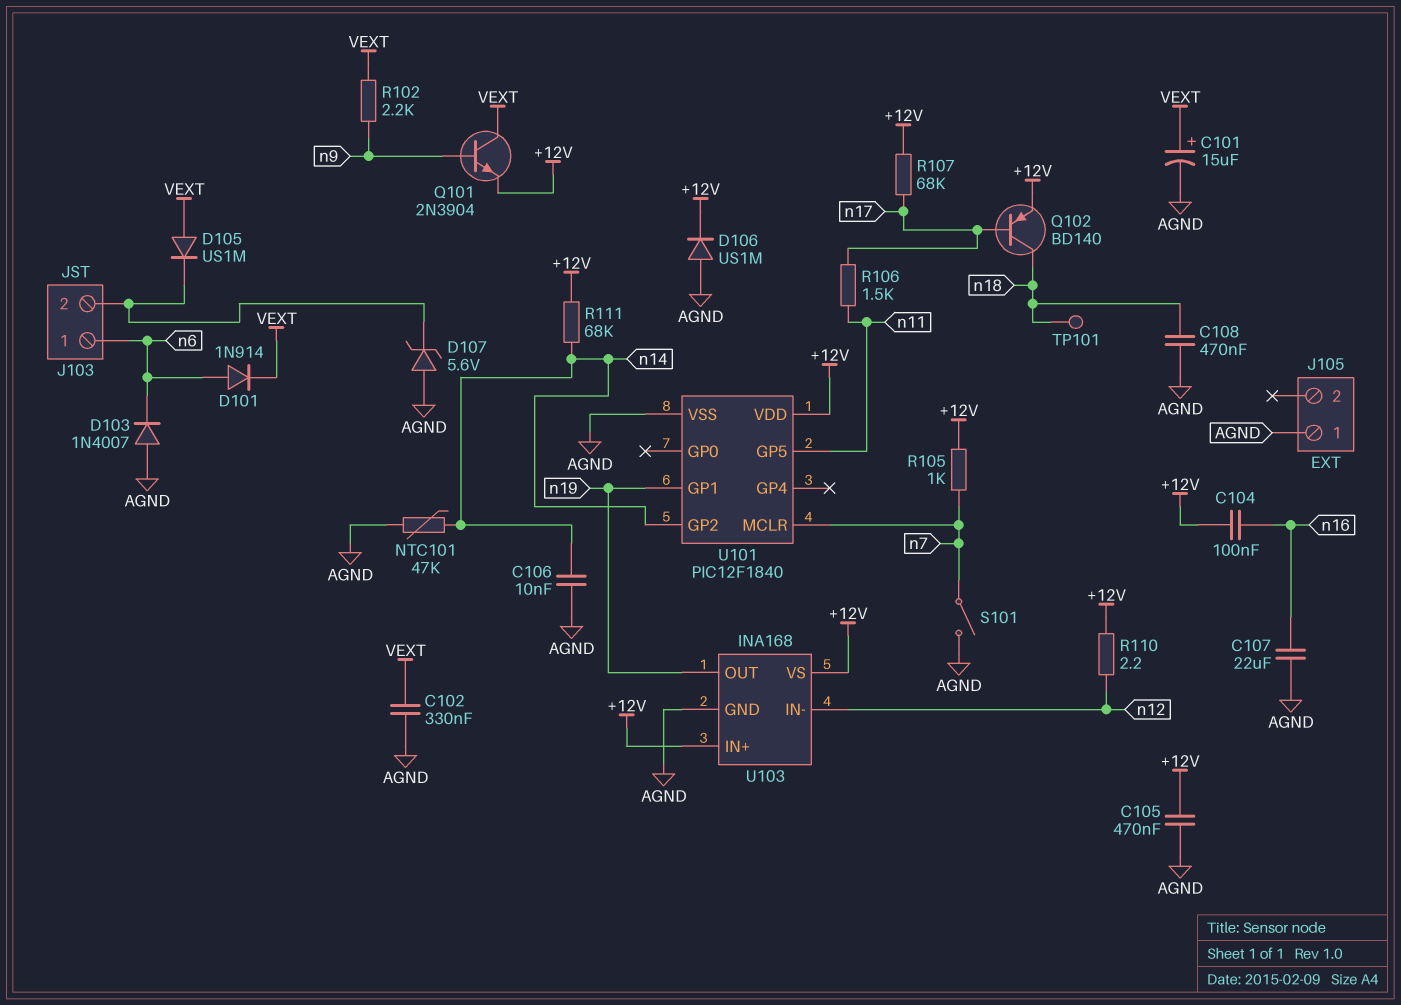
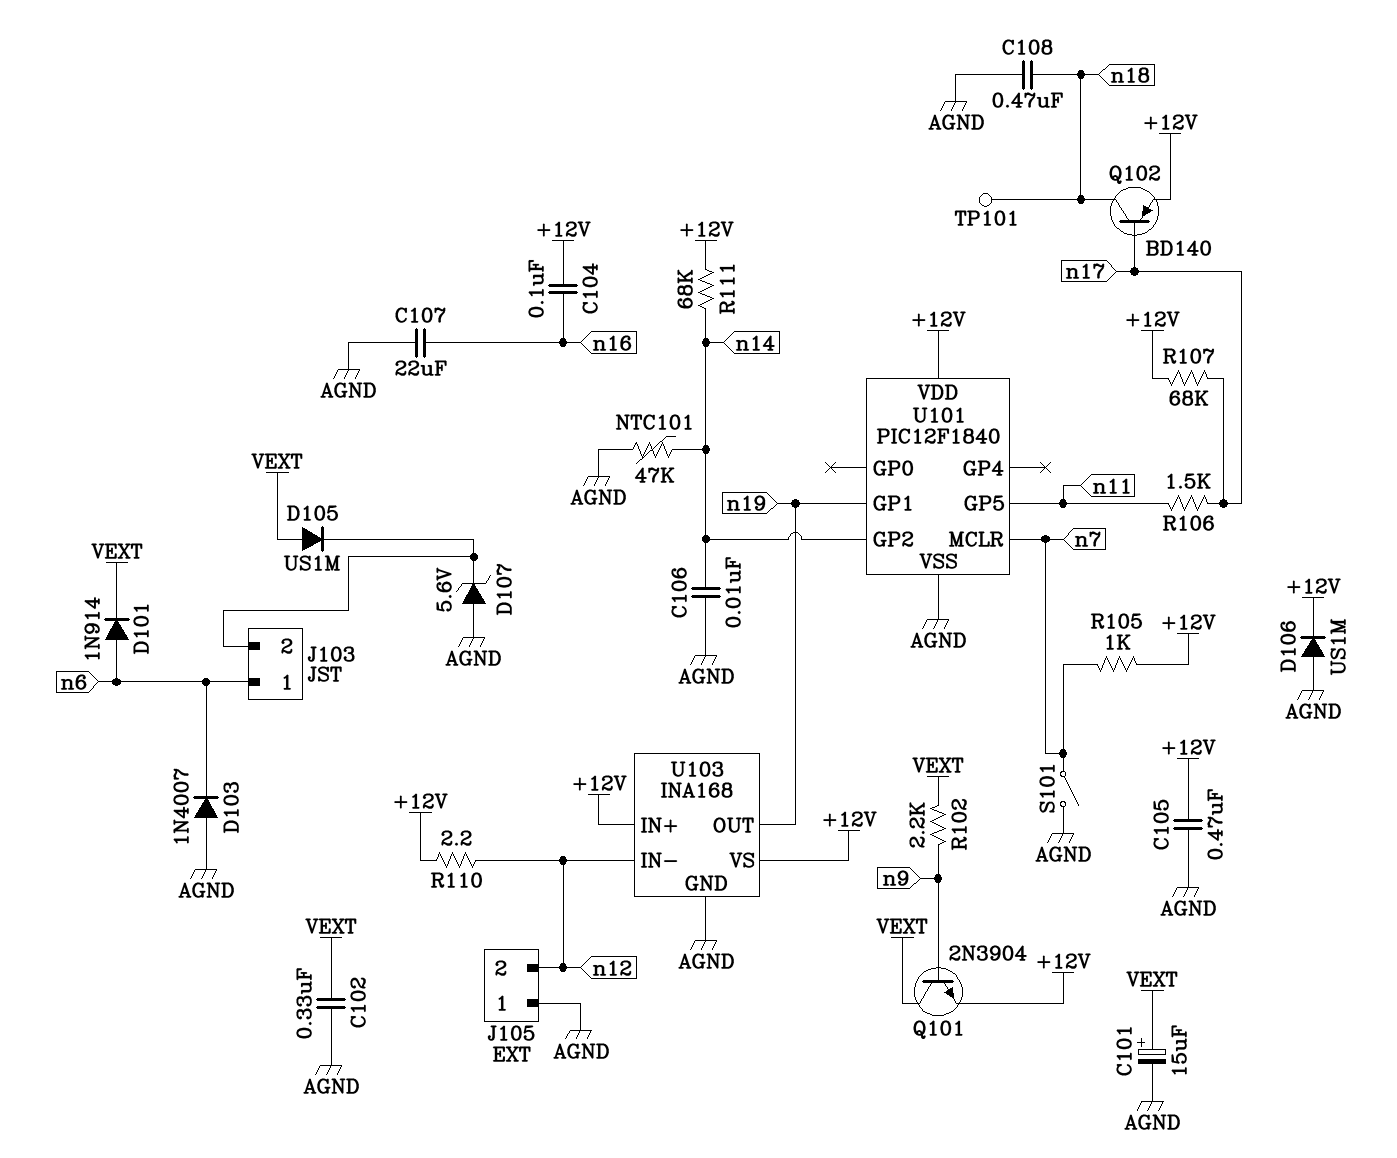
J105 pin 2: none -> n12

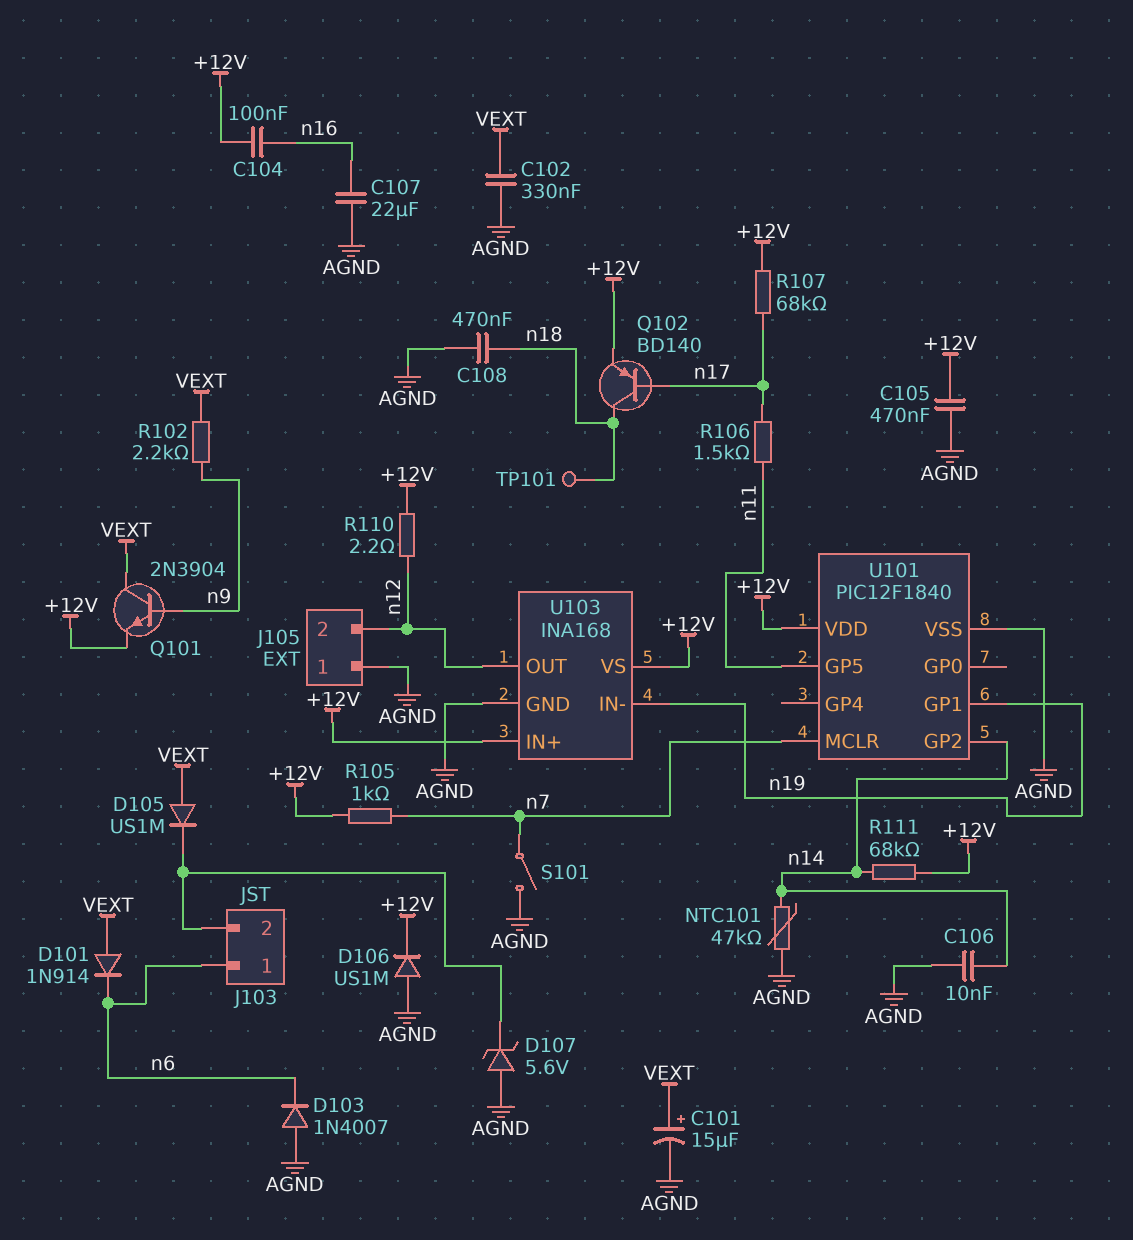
D101: diode 1N914 (A n6, K VEXT) -> diode 1N914 (A VEXT, K n6)
U103 pin IN-: n12 -> n19
U103 pin OUT: n19 -> n12

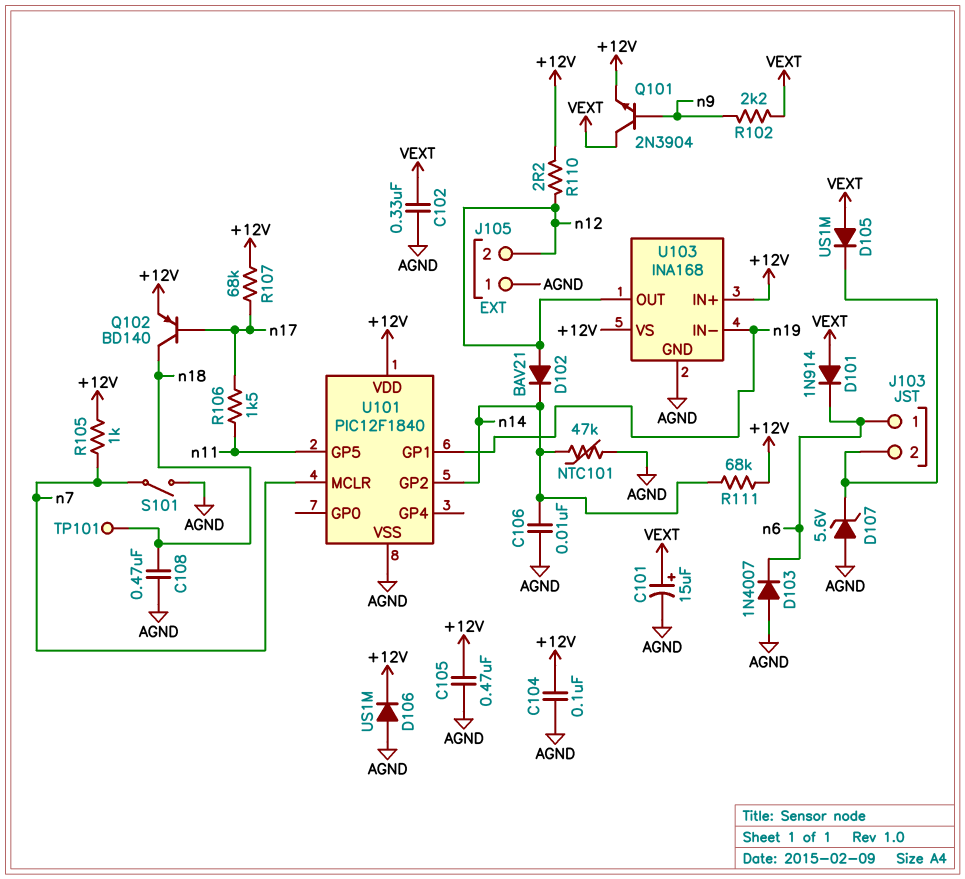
C104: 100nF (+12V, n16) -> 100nF (+12V, AGND)
C107: 22uF (AGND, n16) -> none
D102: none -> diode BAV21 (A n12, K n14)

